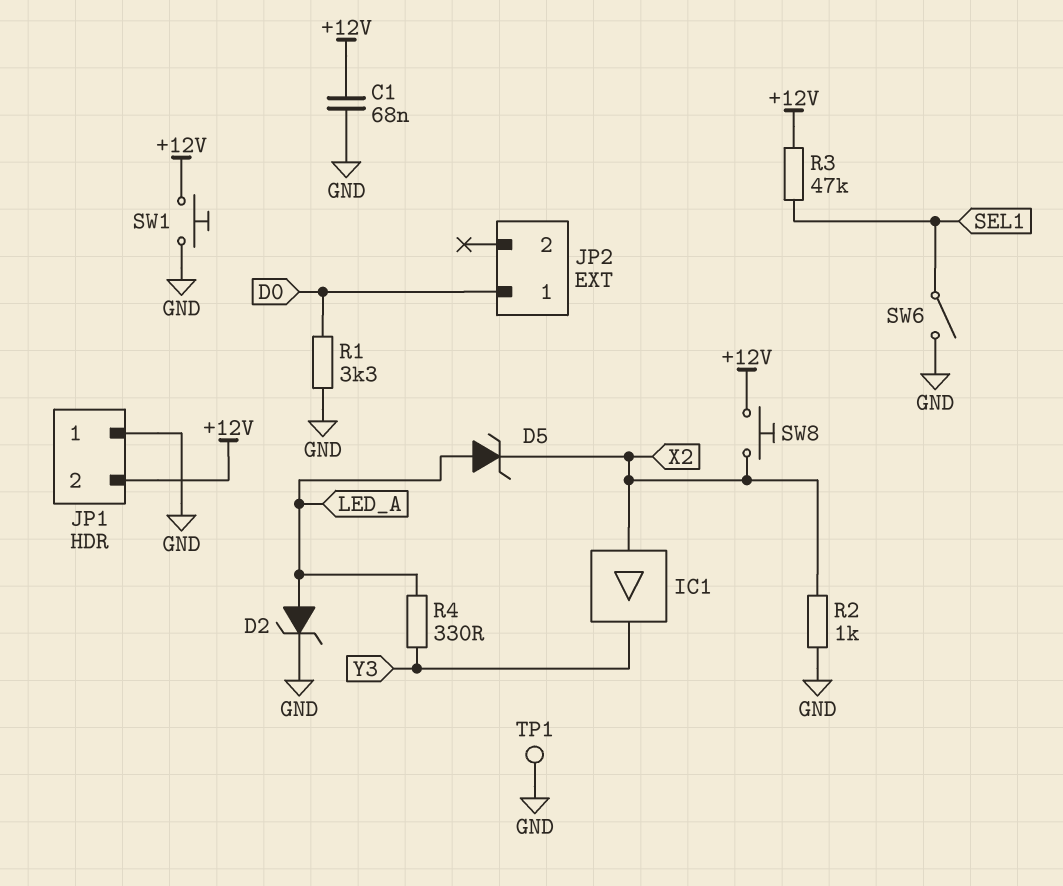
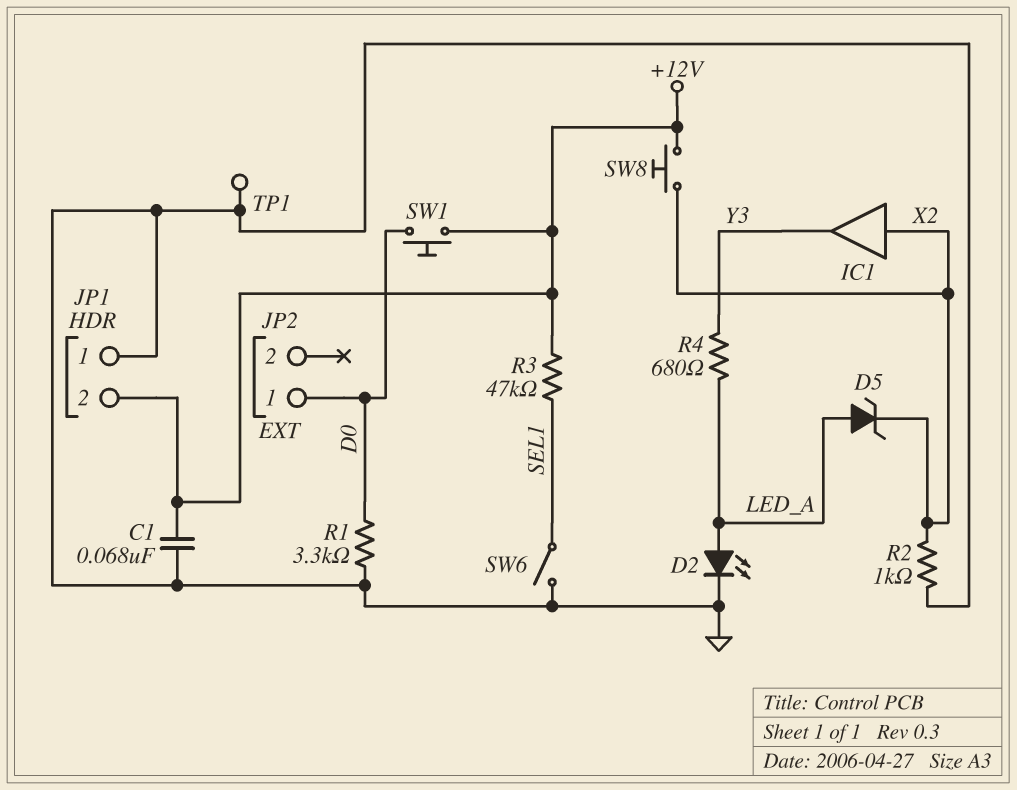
D2: zener (A LED_A, K GND) -> LED (A LED_A, K GND)
R4: 330 (LED_A, Y3) -> 680 (LED_A, Y3)
SW1: button (+12V, GND) -> button (+12V, D0)

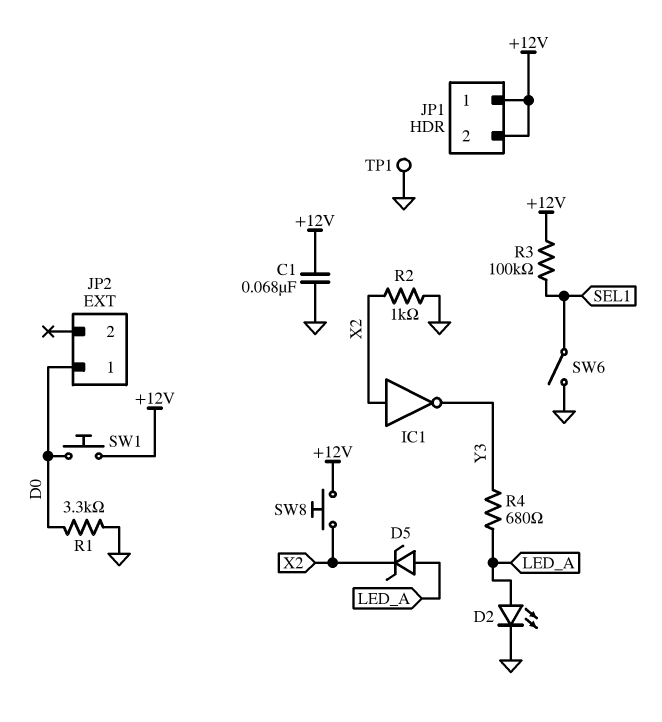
IC1: buffer (in X2, out Y3) -> NOT (in X2, out Y3)
JP1 pin 1: GND -> +12V
R3: 47k (+12V, SEL1) -> 100k (+12V, SEL1)

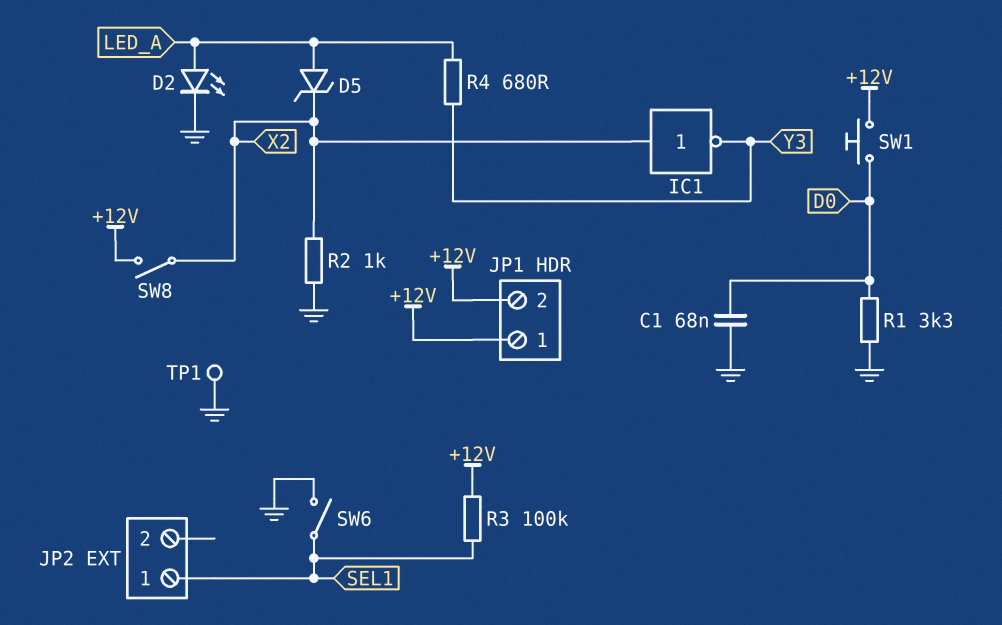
C1: 68nF (+12V, GND) -> 68nF (D0, GND)
JP2 pin 1: D0 -> SEL1
SW8: button (+12V, X2) -> switch (+12V, X2)

